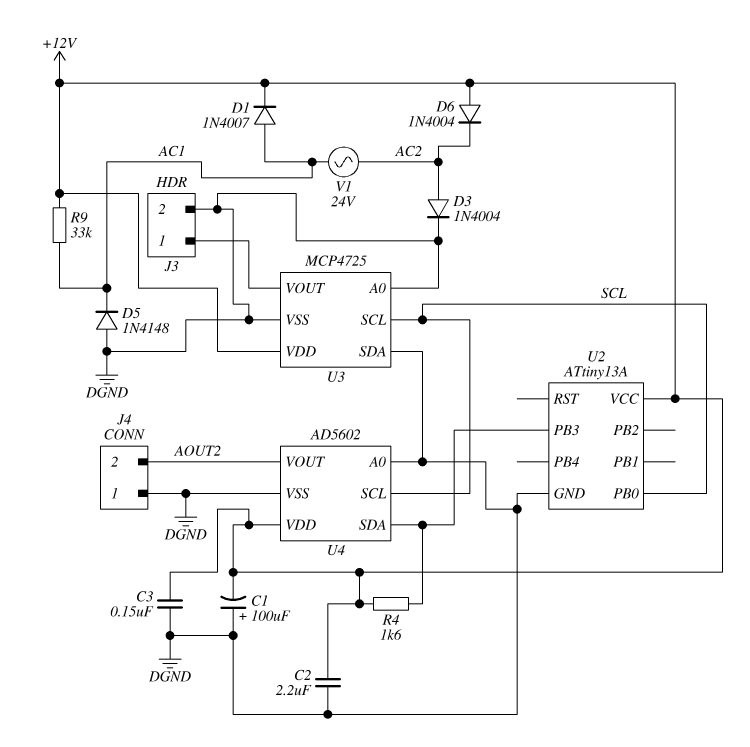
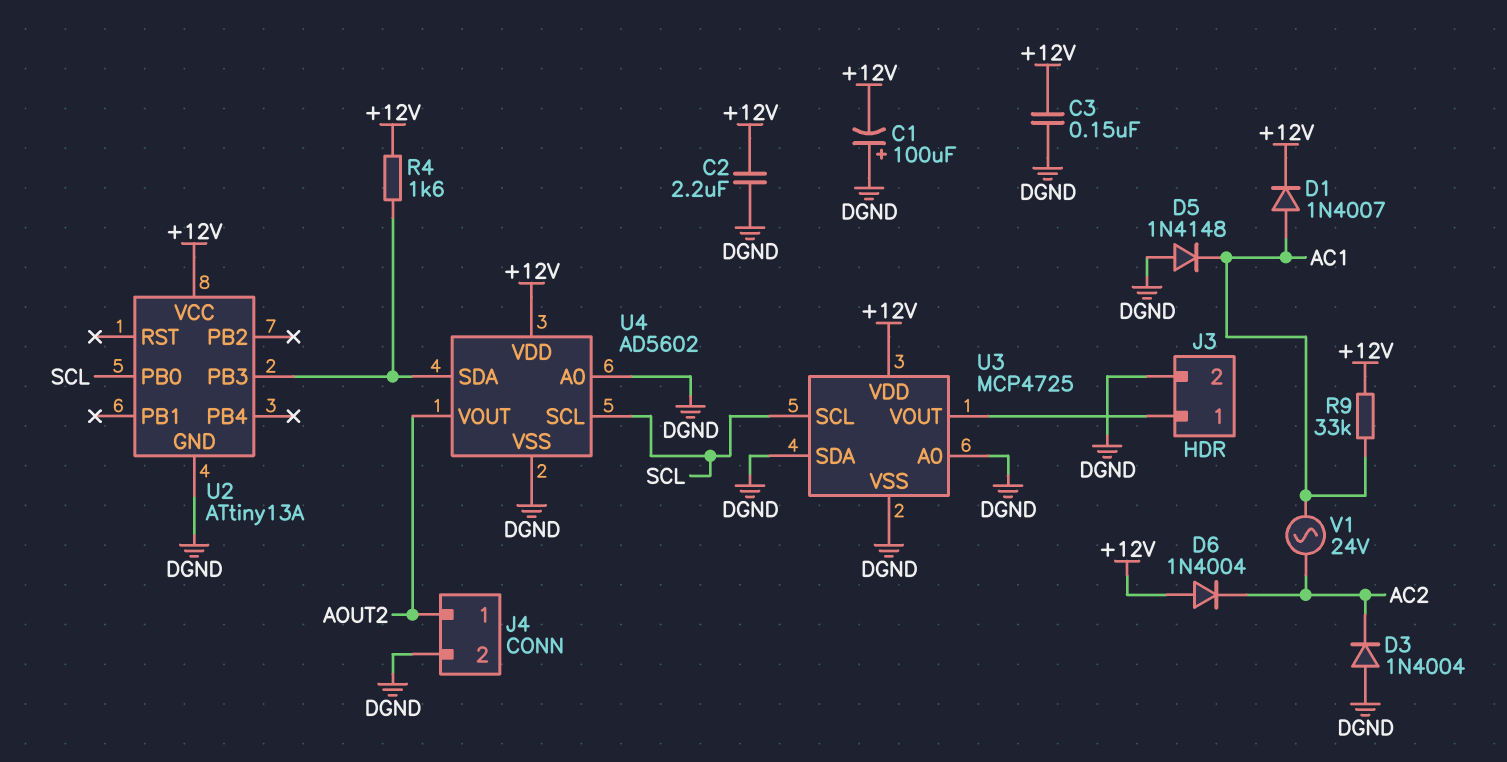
D3: diode 1N4004 (A AC2, K DGND) -> diode 1N4004 (A DGND, K AC2)
J4 pin 1: DGND -> AOUT2
J4 pin 2: AOUT2 -> DGND

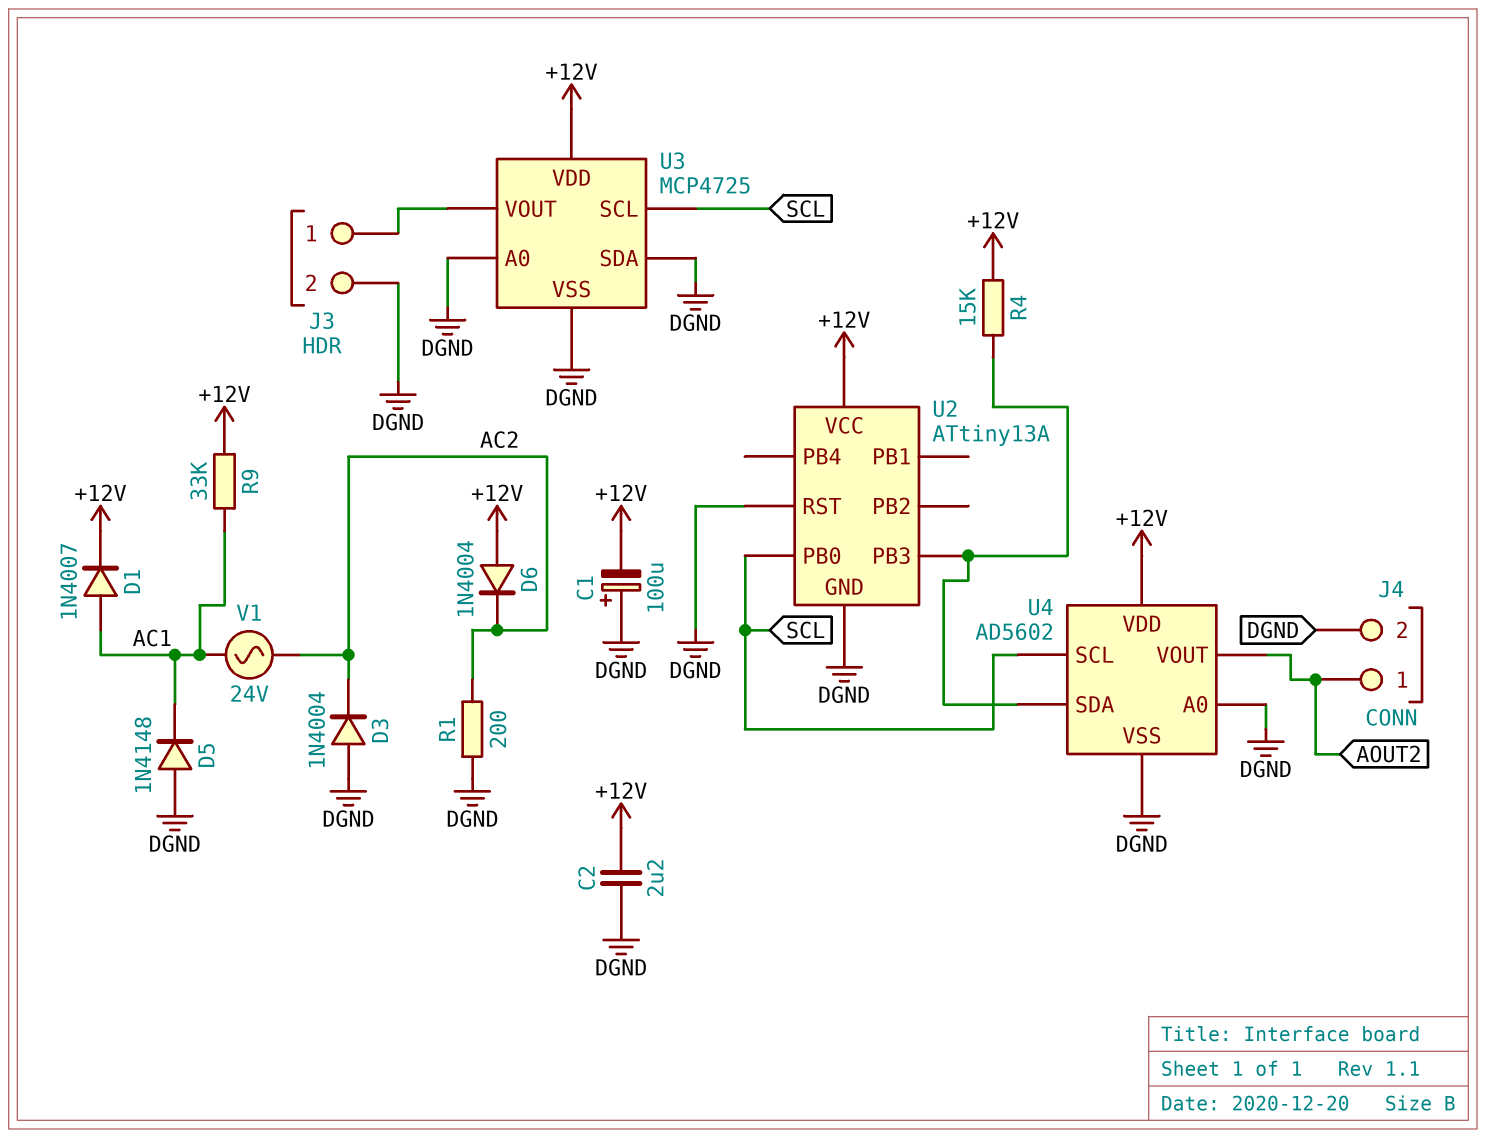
C3: 150nF (+12V, DGND) -> none
R1: none -> 200 (AC2, DGND)
R4: 1.6k (+12V, U2/PB3) -> 15k (+12V, U2/PB3)
U2 pin RST: none -> DGND

